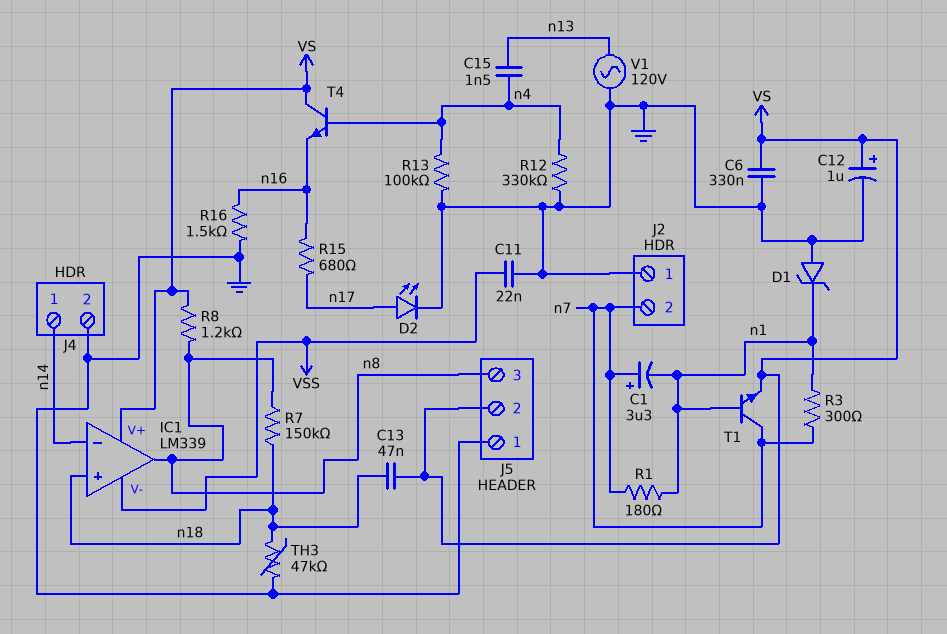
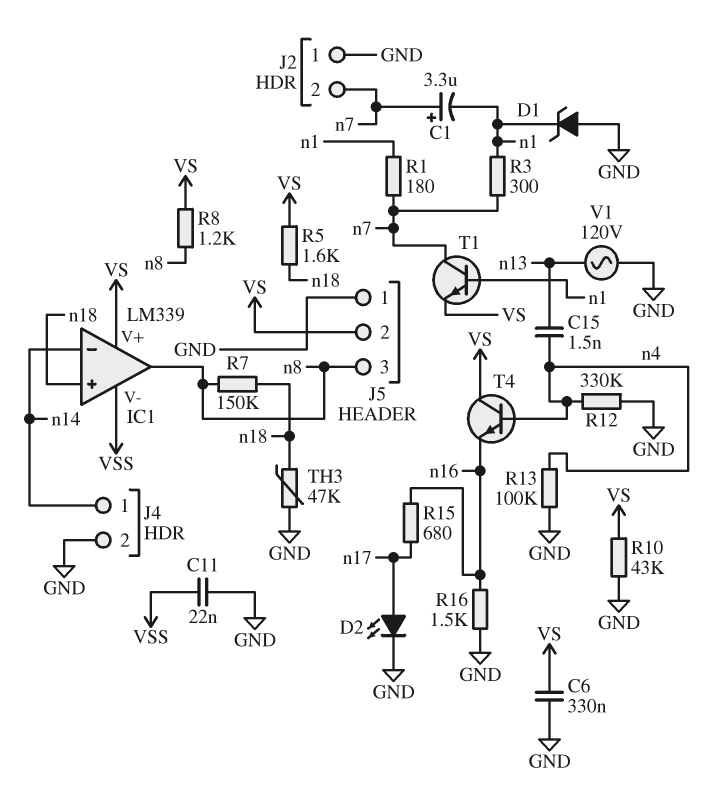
C12: 1uF (plus VS, minus GND) -> none
C13: 47nF (VS, n18) -> none
R5: none -> 1.6k (VS, n18)
R10: none -> 43k (GND, VS)

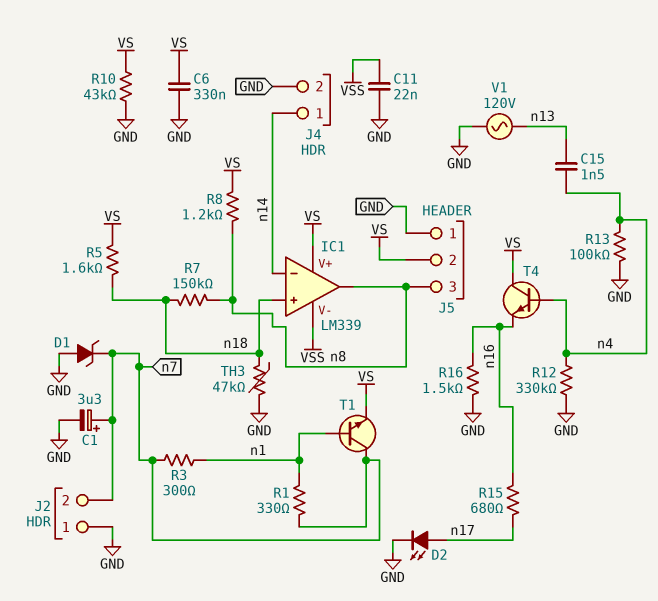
C1: 3.3uF (plus n7, minus n1) -> 3.3uF (plus n7, minus GND)
D1: zener (A GND, K n1) -> zener (A GND, K n7)
R1: 180 (n1, n7) -> 330 (n1, n7)

